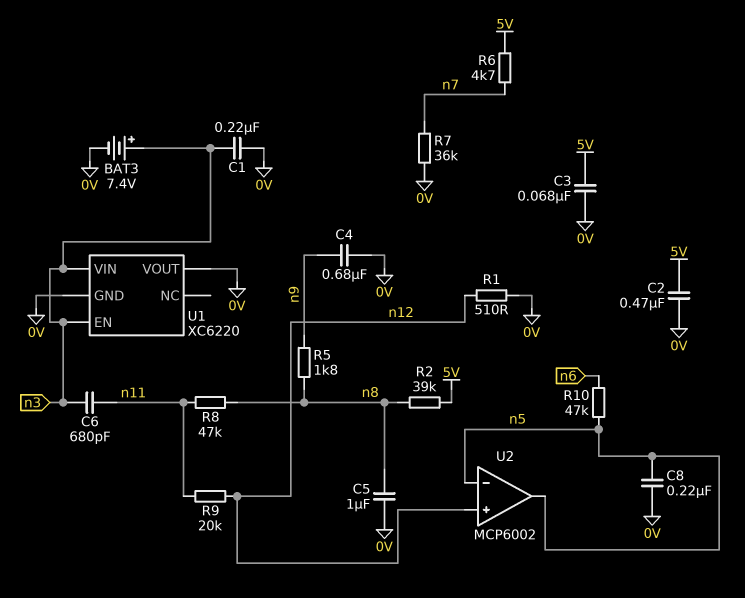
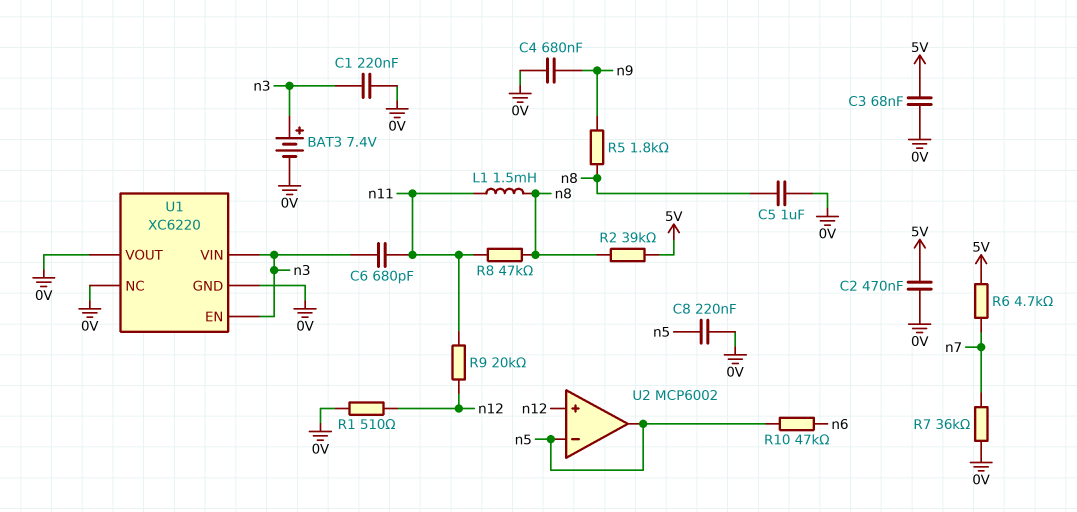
L1: none -> 1.5mH (n8, n11)
U1 pin NC: none -> 0V

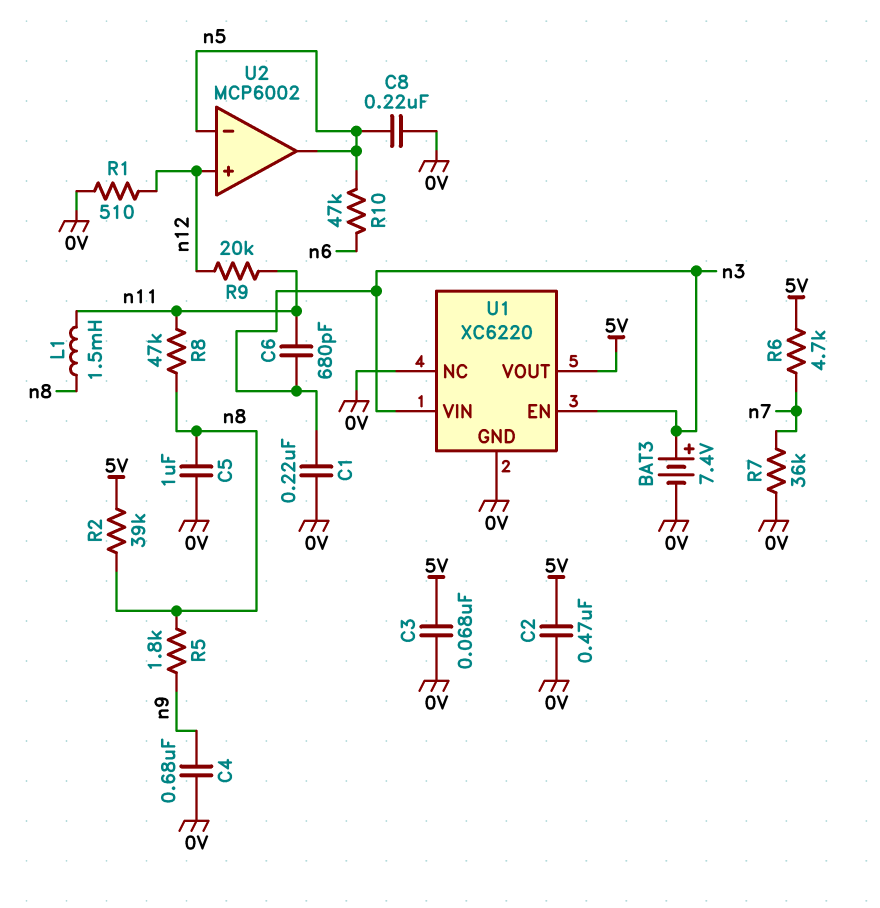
U1 pin VOUT: 0V -> 5V

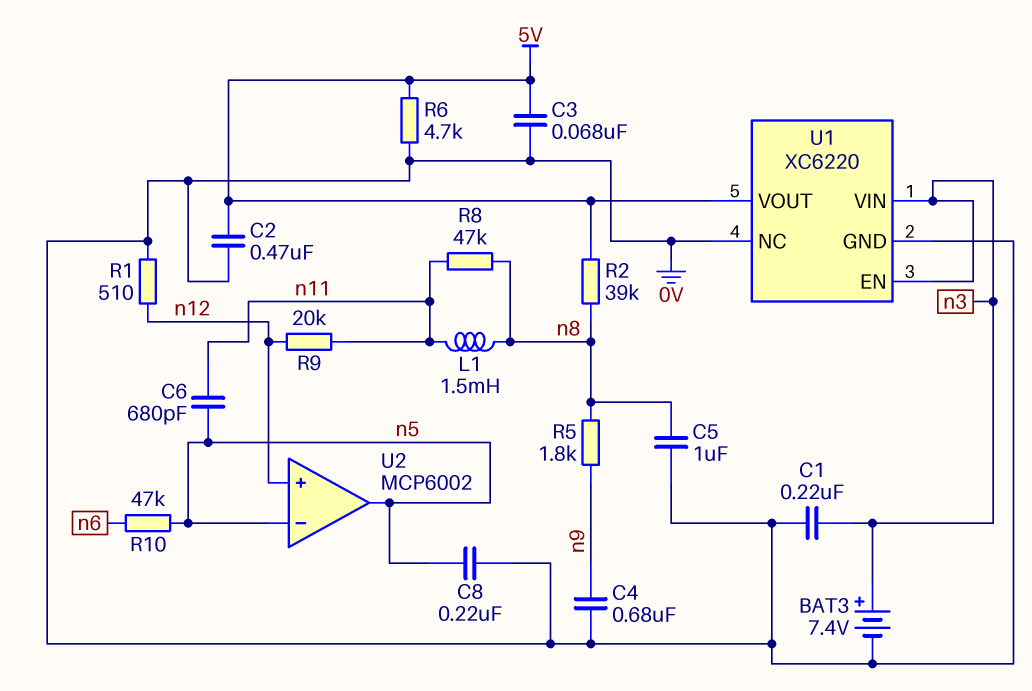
C6: 680pF (n3, n11) -> 680pF (n5, n11)
R6: 4.7k (5V, n7) -> 4.7k (0V, 5V)
R7: 36k (0V, n7) -> none

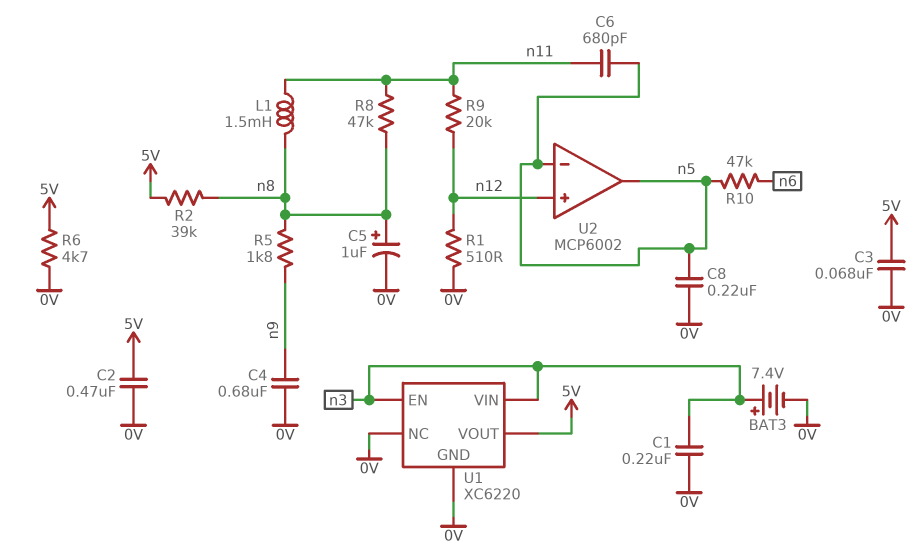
C5: 1uF (0V, n8) -> 1uF (plus n8, minus 0V)

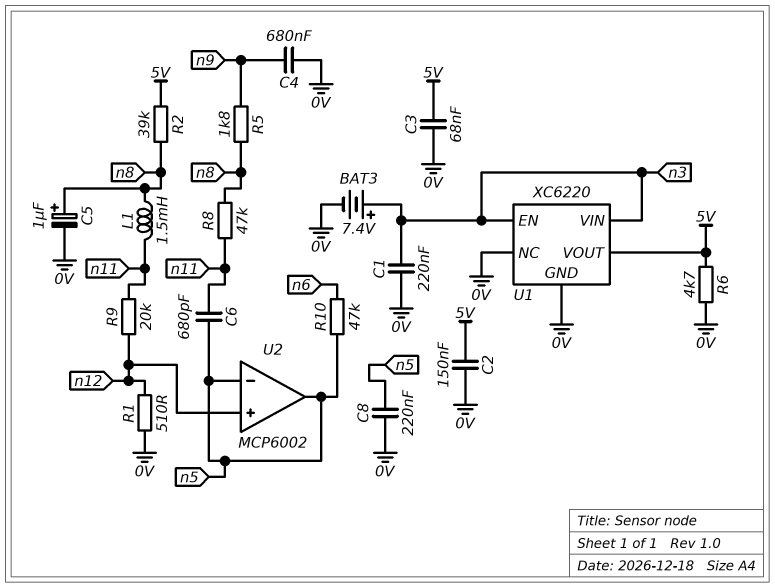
C2: 470nF (0V, 5V) -> 150nF (0V, 5V)

